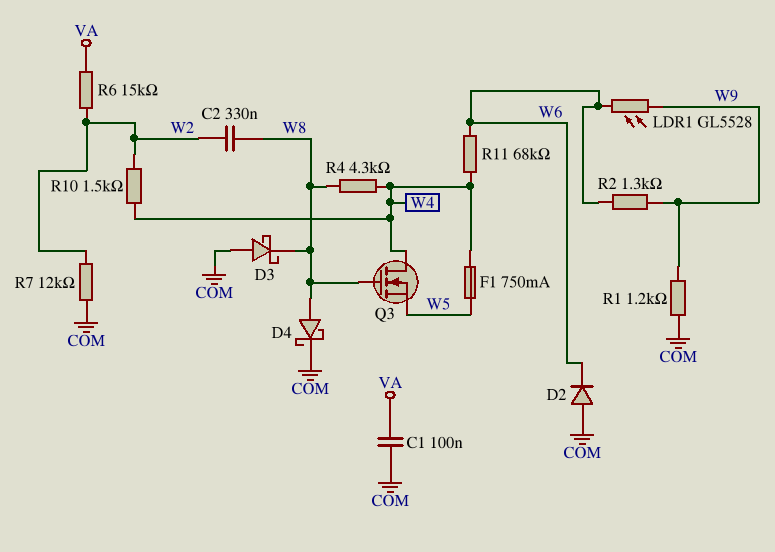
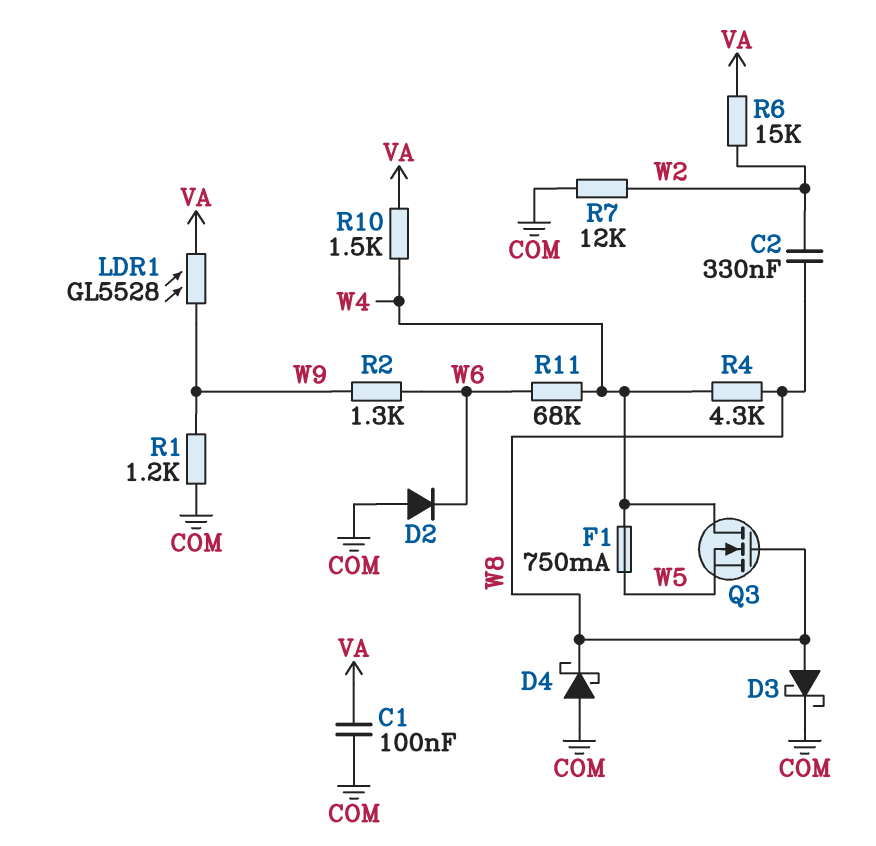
D3: schottky (A COM, K W8) -> schottky (A W8, K COM)
D4: schottky (A W8, K COM) -> schottky (A COM, K W8)
LDR1: GL5528 (W6, W9) -> GL5528 (VA, W9)
R10: 1.5k (W2, W4) -> 1.5k (VA, W4)

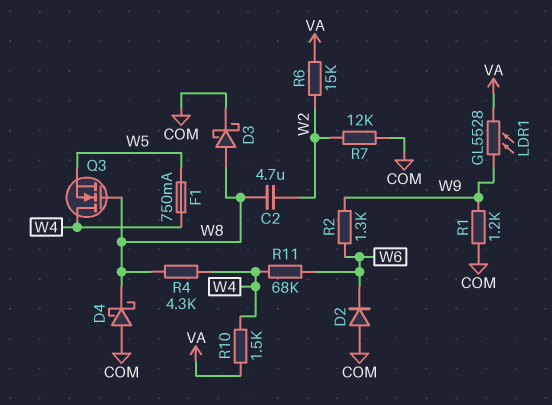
C1: 100nF (COM, VA) -> none
C2: 330nF (W2, W8) -> 4.7uF (W2, W8)

